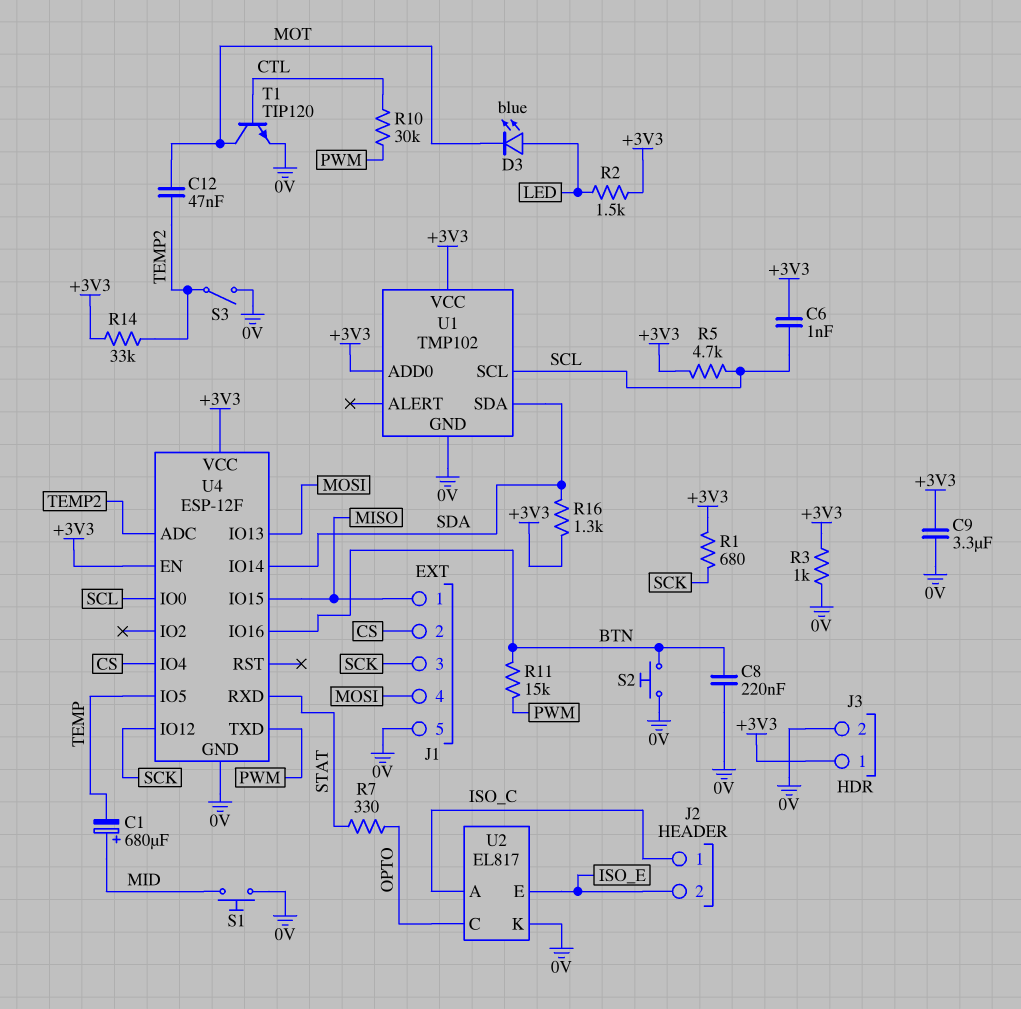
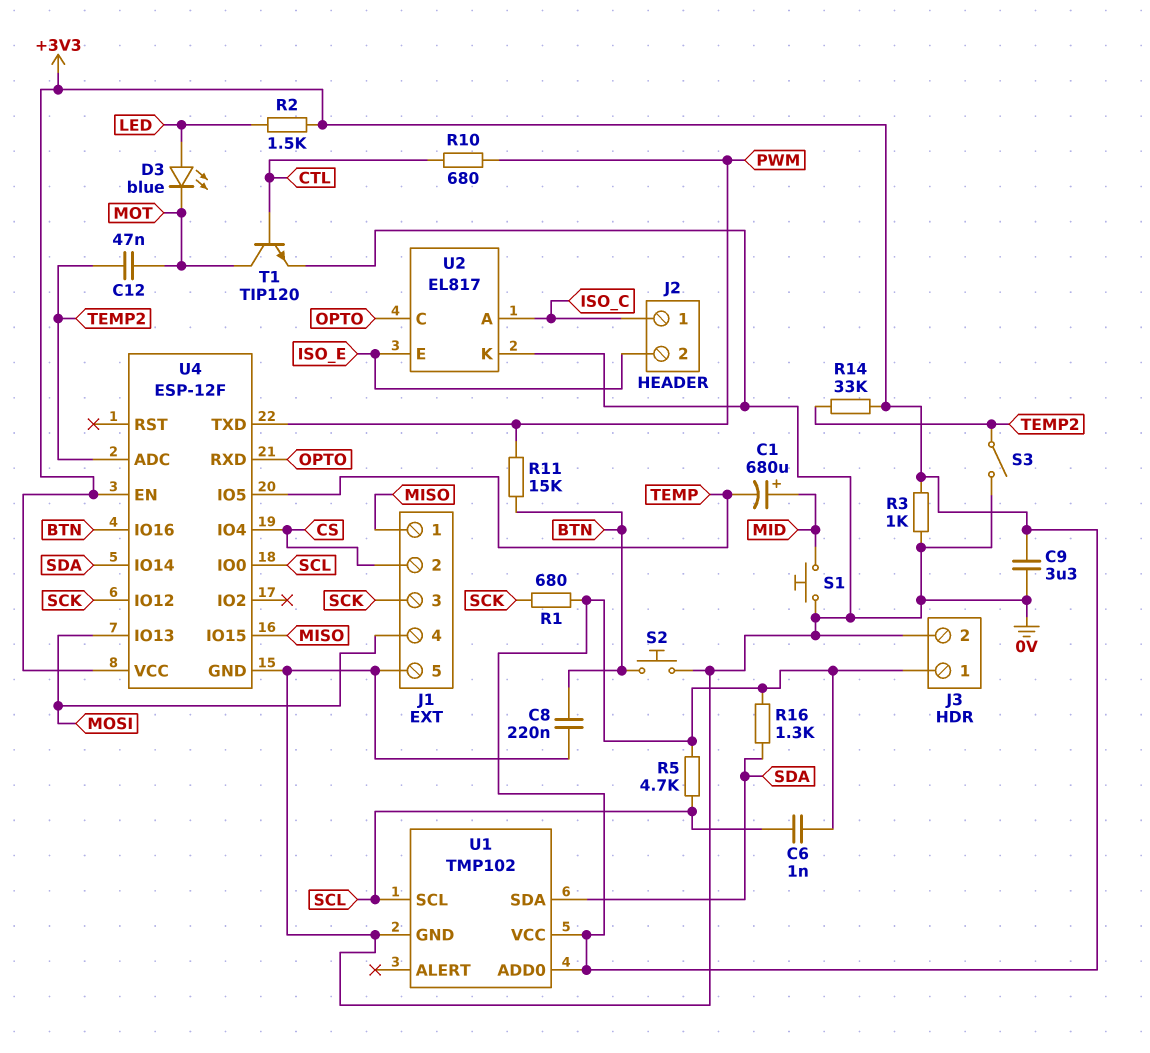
R7: 330 (OPTO, STAT) -> none
R10: 30k (CTL, PWM) -> 680 (CTL, PWM)
U4 pin RXD: STAT -> OPTO

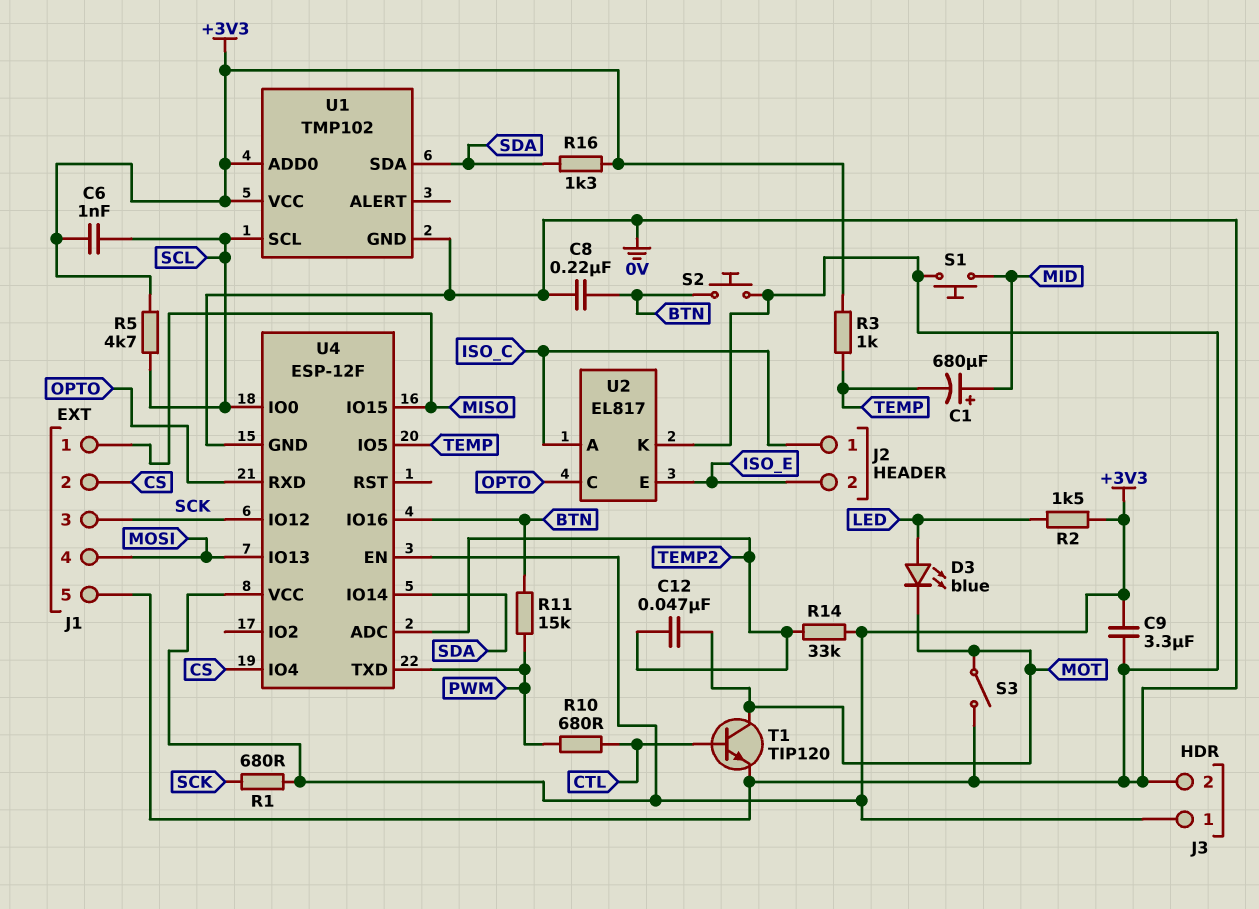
R3: 1k (+3V3, 0V) -> 1k (+3V3, TEMP)
S3: switch (0V, TEMP2) -> switch (0V, MOT)

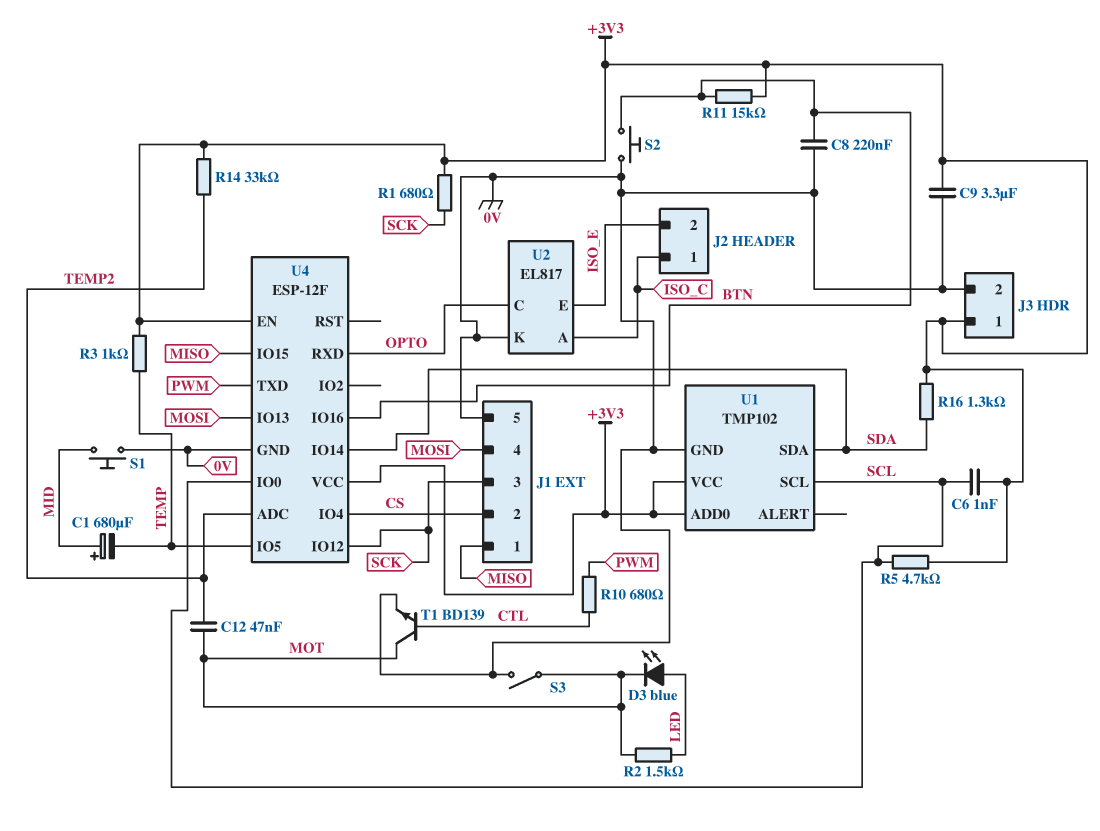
R2: 1.5k (+3V3, LED) -> 1.5k (LED, MOT)
R11: 15k (BTN, PWM) -> 15k (+3V3, BTN)
T1: NPN TIP120 (B CTL, C MOT, E 0V) -> NPN BD139 (B CTL, C MOT, E 0V)

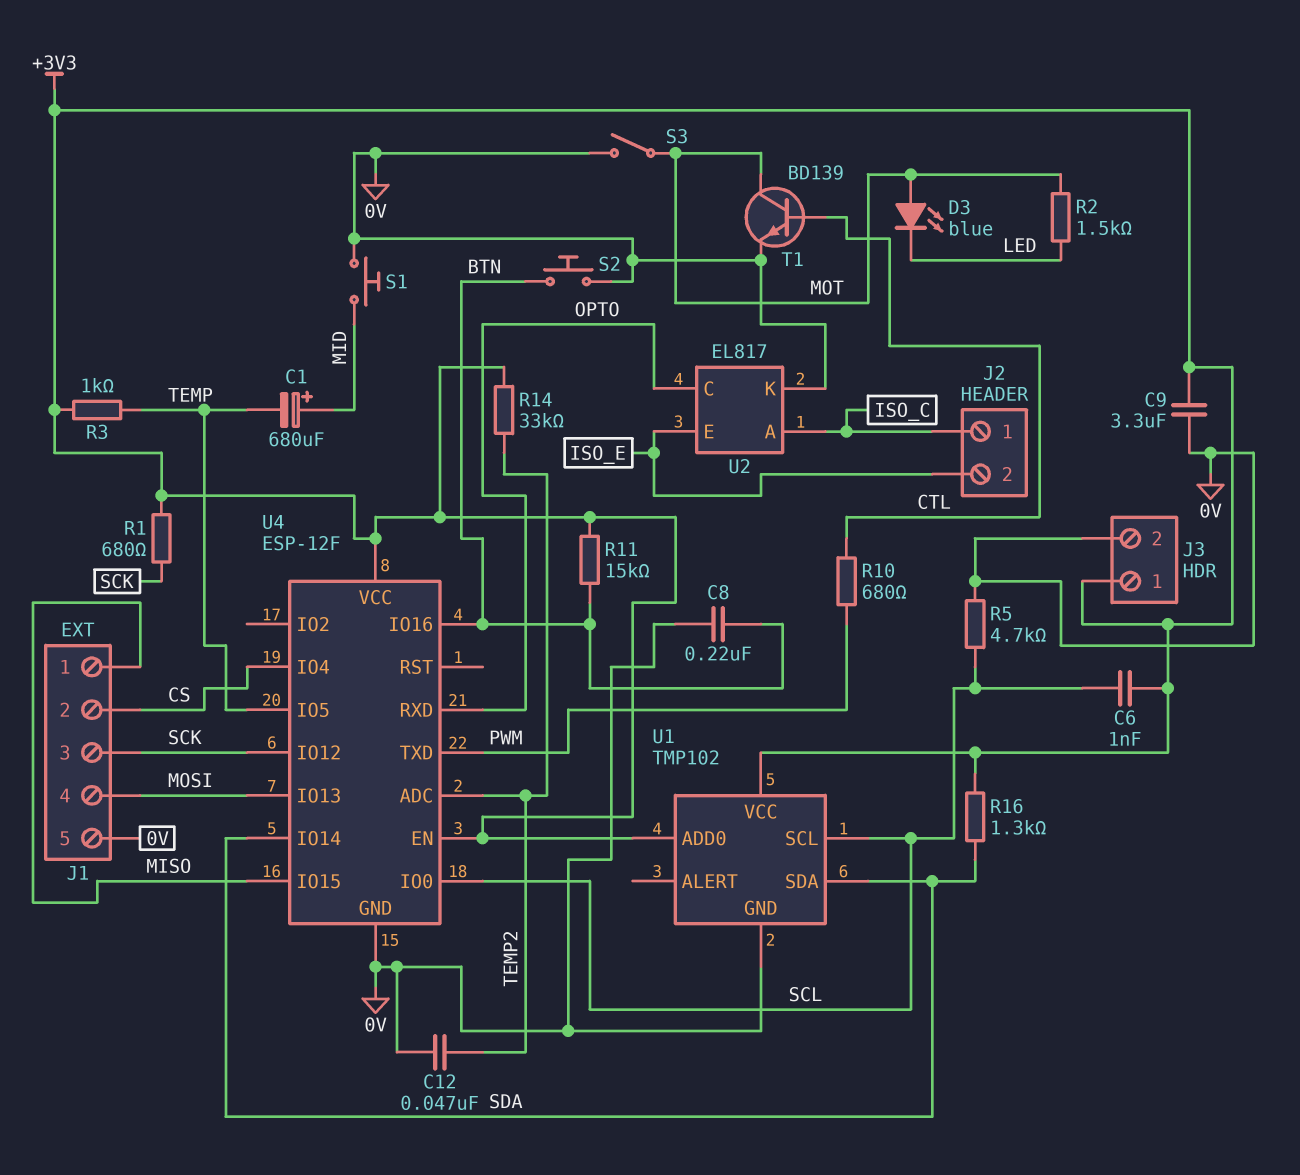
C12: 47nF (MOT, TEMP2) -> 47nF (0V, TEMP2)
D3: LED blue (A LED, K MOT) -> LED blue (A MOT, K LED)
R5: 4.7k (+3V3, SCL) -> 4.7k (0V, SCL)

